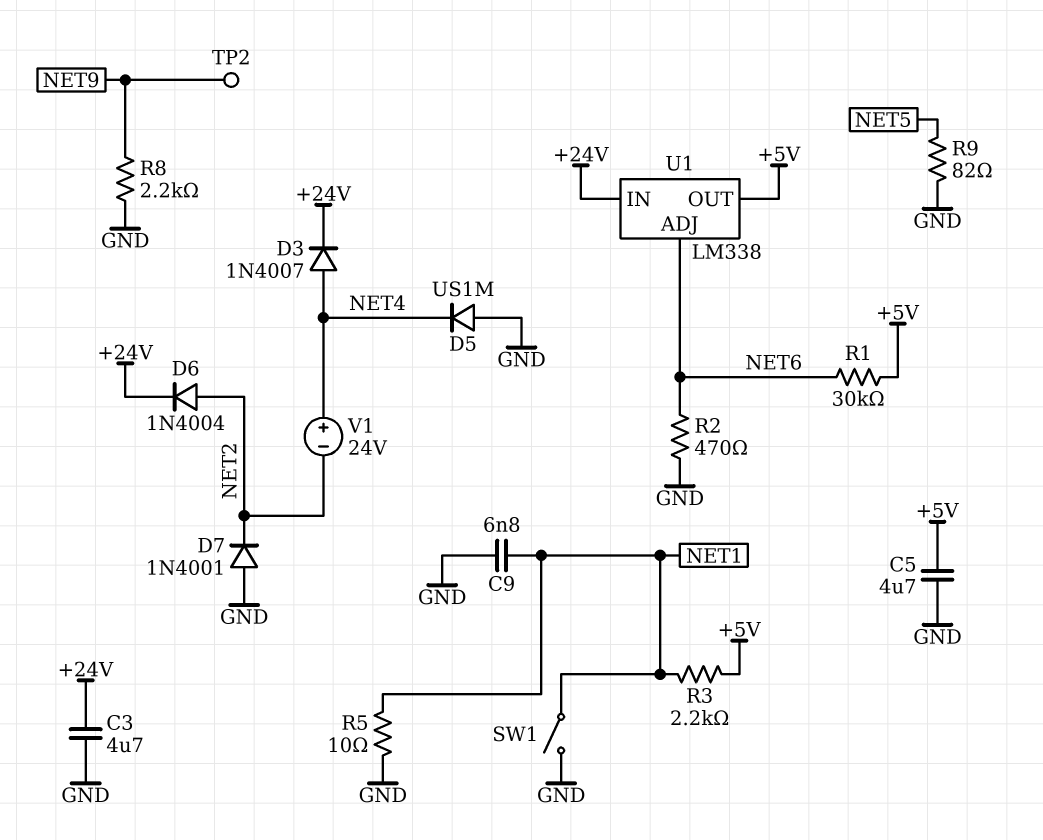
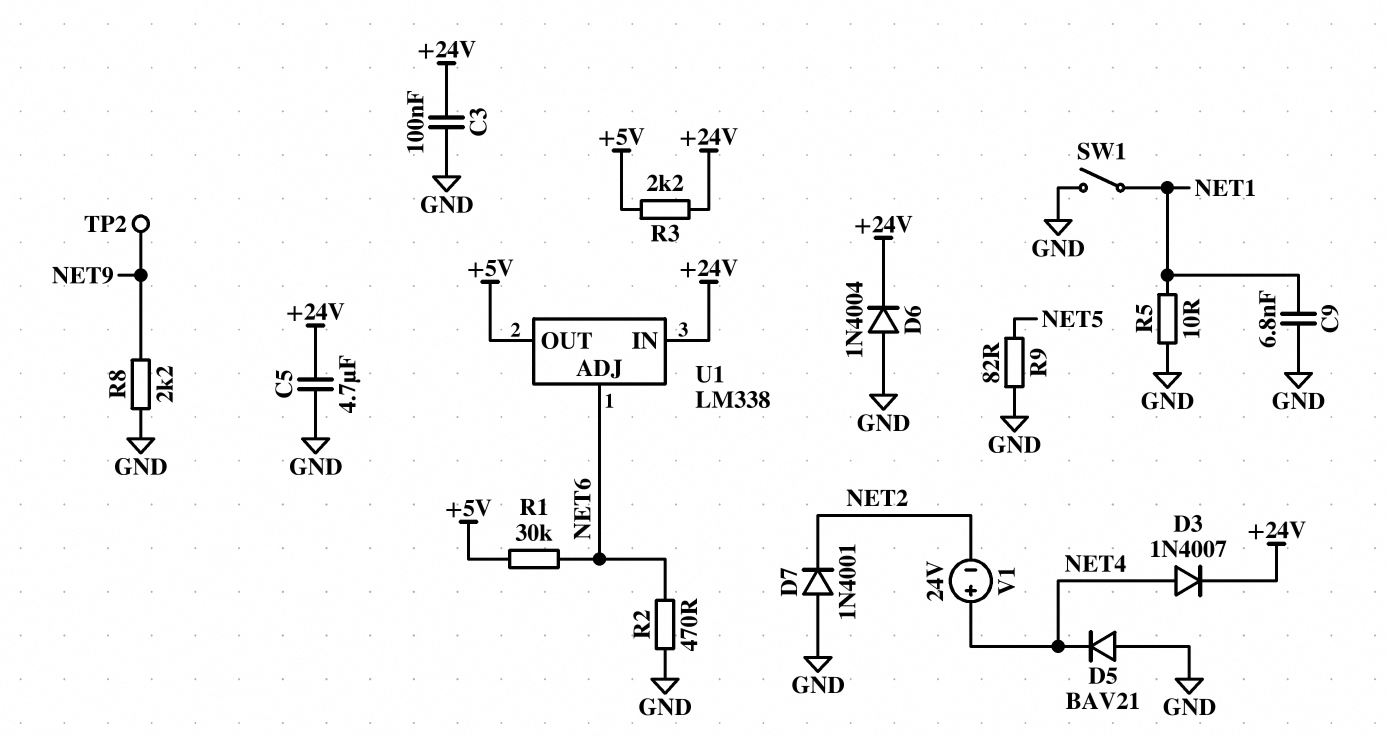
C3: 4.7uF (+24V, GND) -> 100nF (+24V, GND)
C5: 4.7uF (+5V, GND) -> 4.7uF (+24V, GND)
D5: diode US1M (A GND, K NET4) -> diode BAV21 (A GND, K NET4)
D6: diode 1N4004 (A NET2, K +24V) -> diode 1N4004 (A GND, K +24V)
R3: 2.2k (+5V, NET1) -> 2.2k (+5V, +24V)

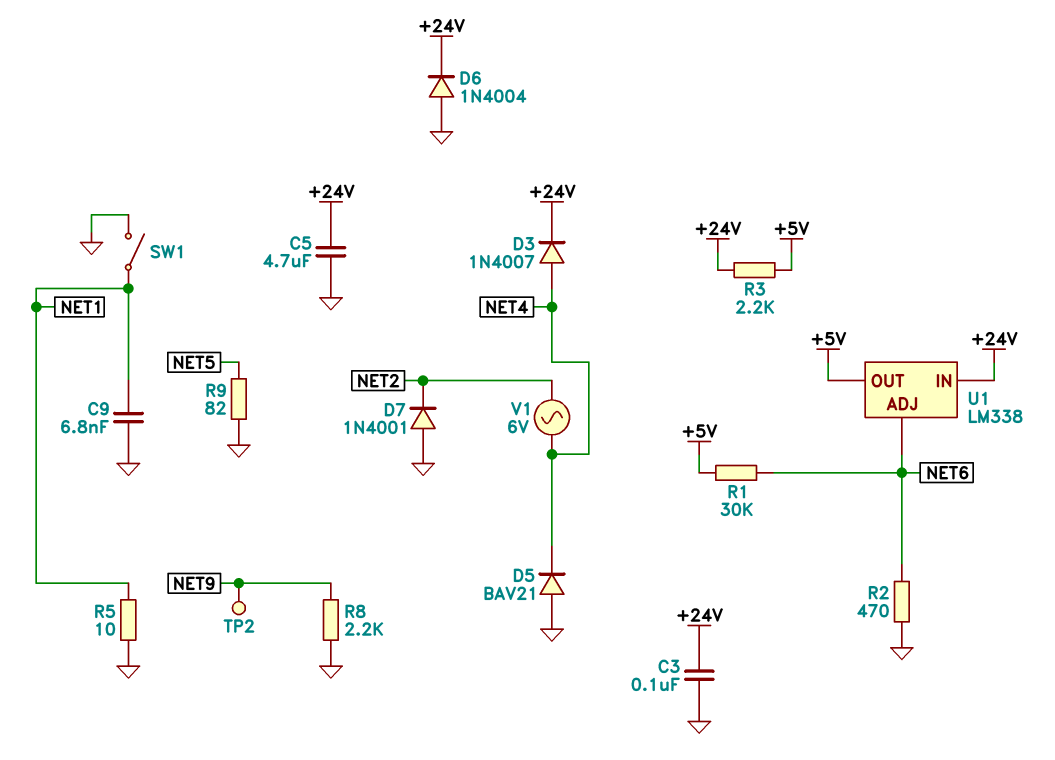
V1: 24V (plus NET4, minus NET2) -> AC 6V (NET2, NET4)

